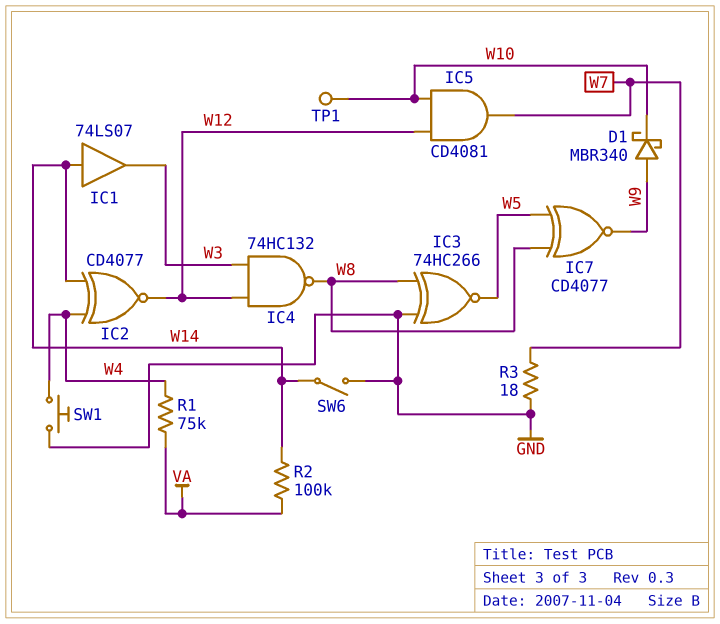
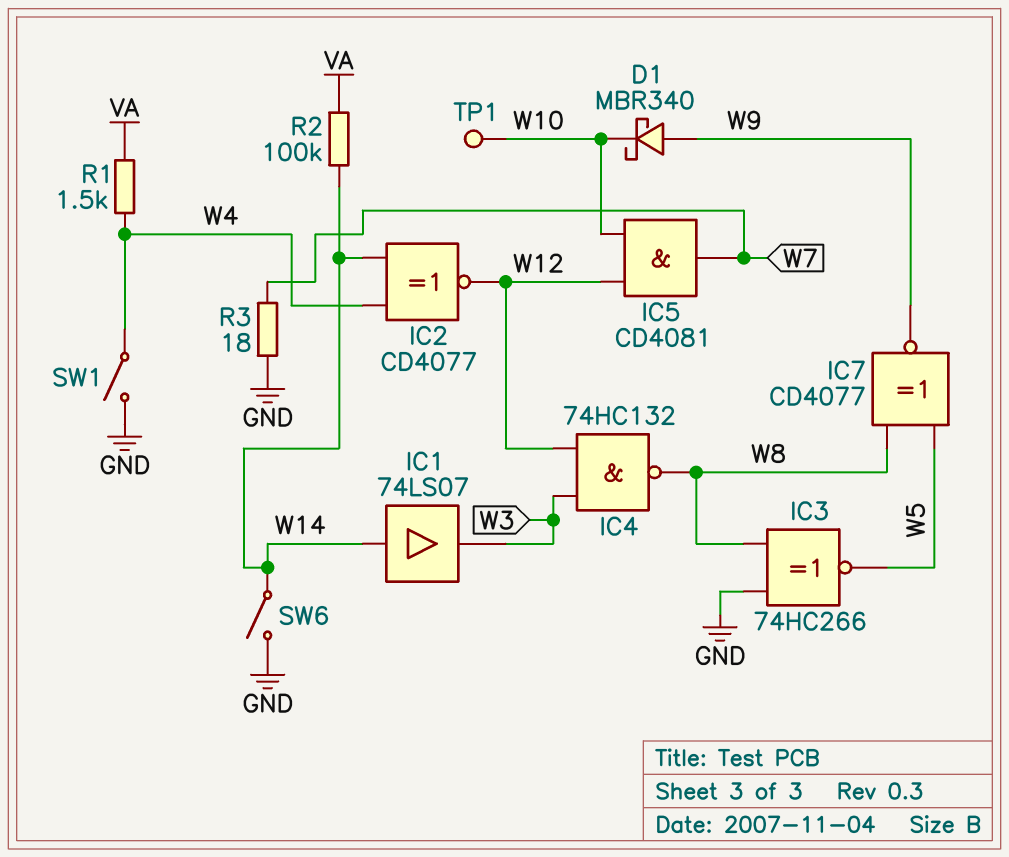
R1: 75k (VA, W4) -> 1.5k (VA, W4)
SW1: button (GND, W4) -> switch (GND, W4)

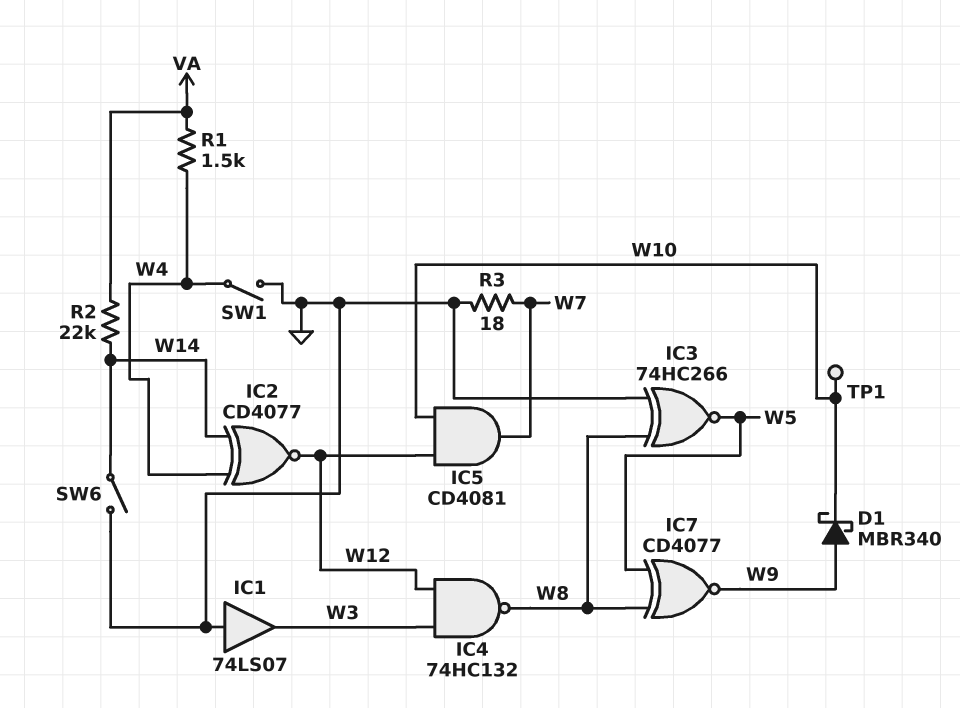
IC1: buffer 74LS07 (in W14, out W3) -> buffer 74LS07 (in GND, out W3)
R2: 100k (VA, W14) -> 22k (VA, W14)

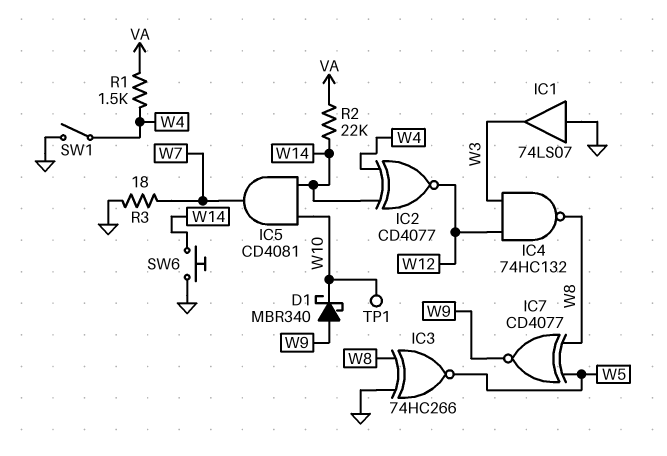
IC5: AND CD4081 (in W10, in W12, out W7) -> AND CD4081 (in W10, in W14, out W7)
SW6: switch (GND, W14) -> button (GND, W14)

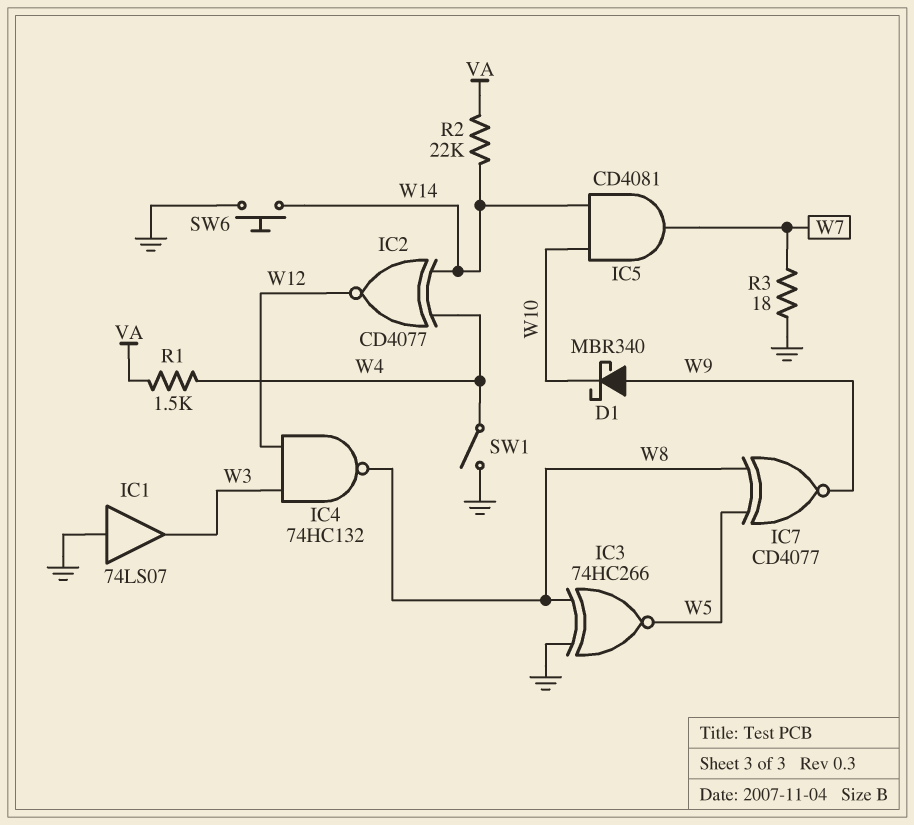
TP1: test point (W10) -> none

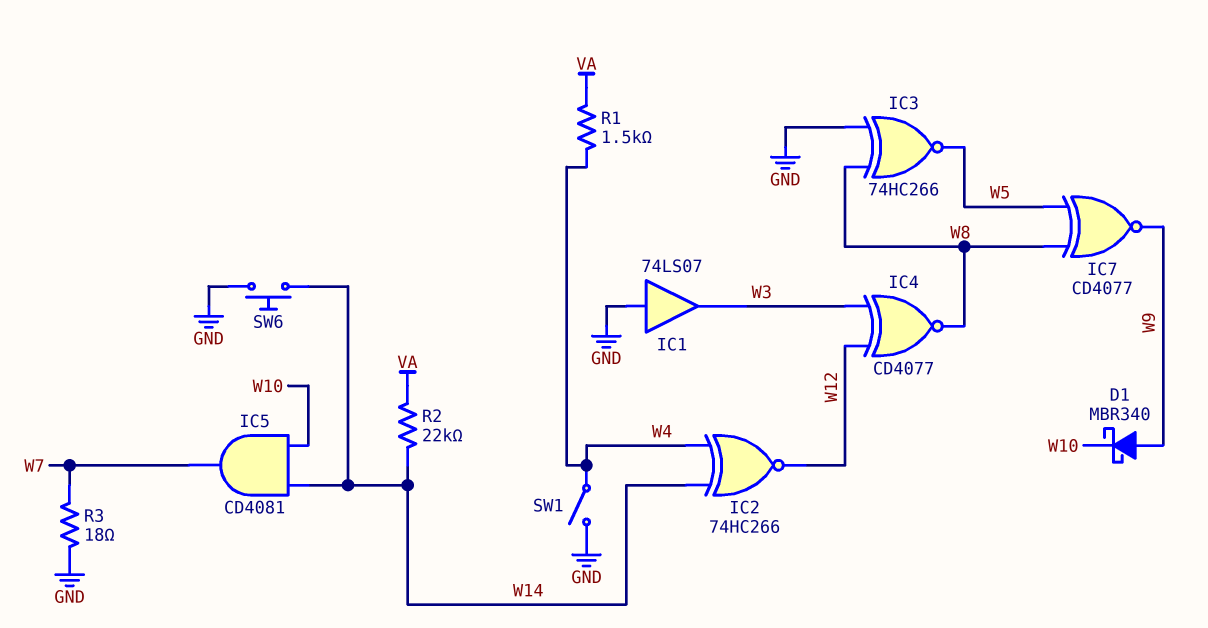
IC2: XNOR CD4077 (in W4, in W14, out W12) -> XNOR 74HC266 (in W4, in W14, out W12)
IC4: NAND 74HC132 (in W3, in W12, out W8) -> XNOR CD4077 (in W3, in W12, out W8)

